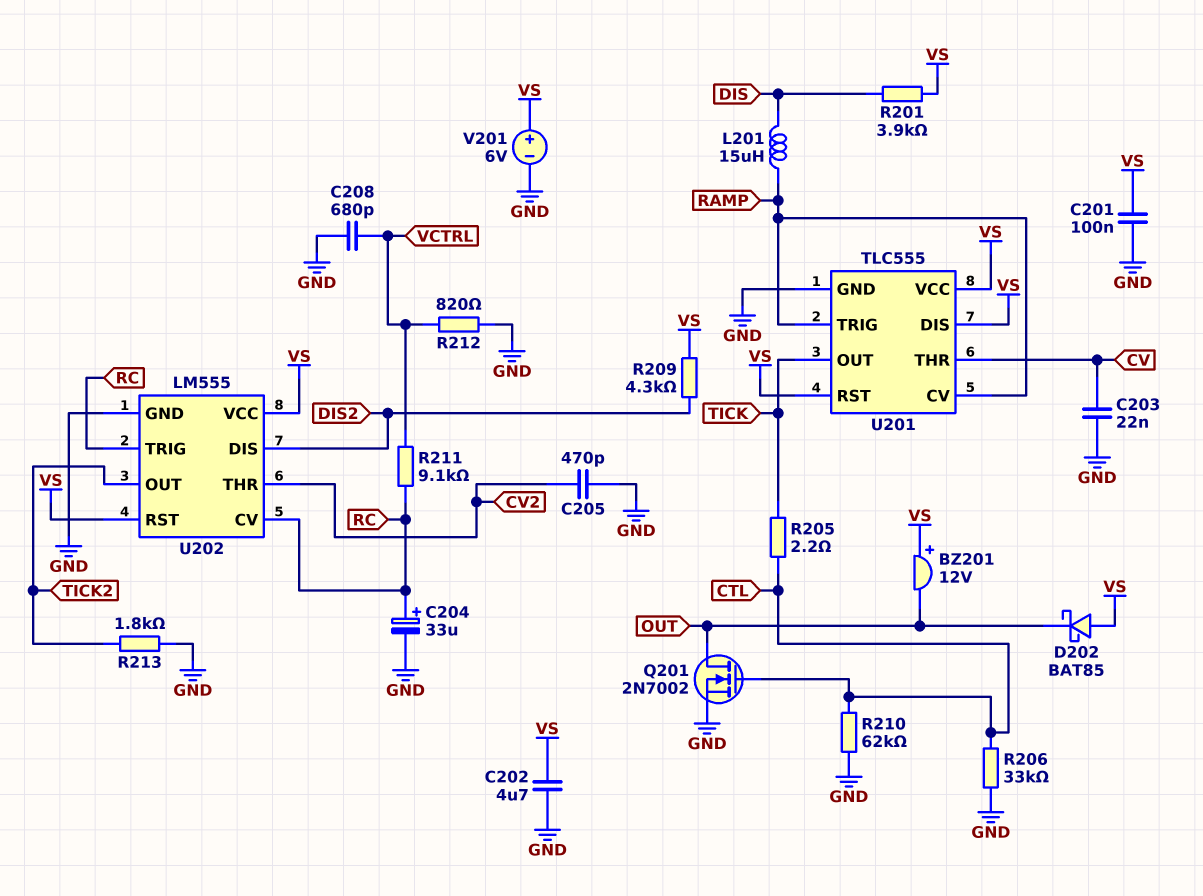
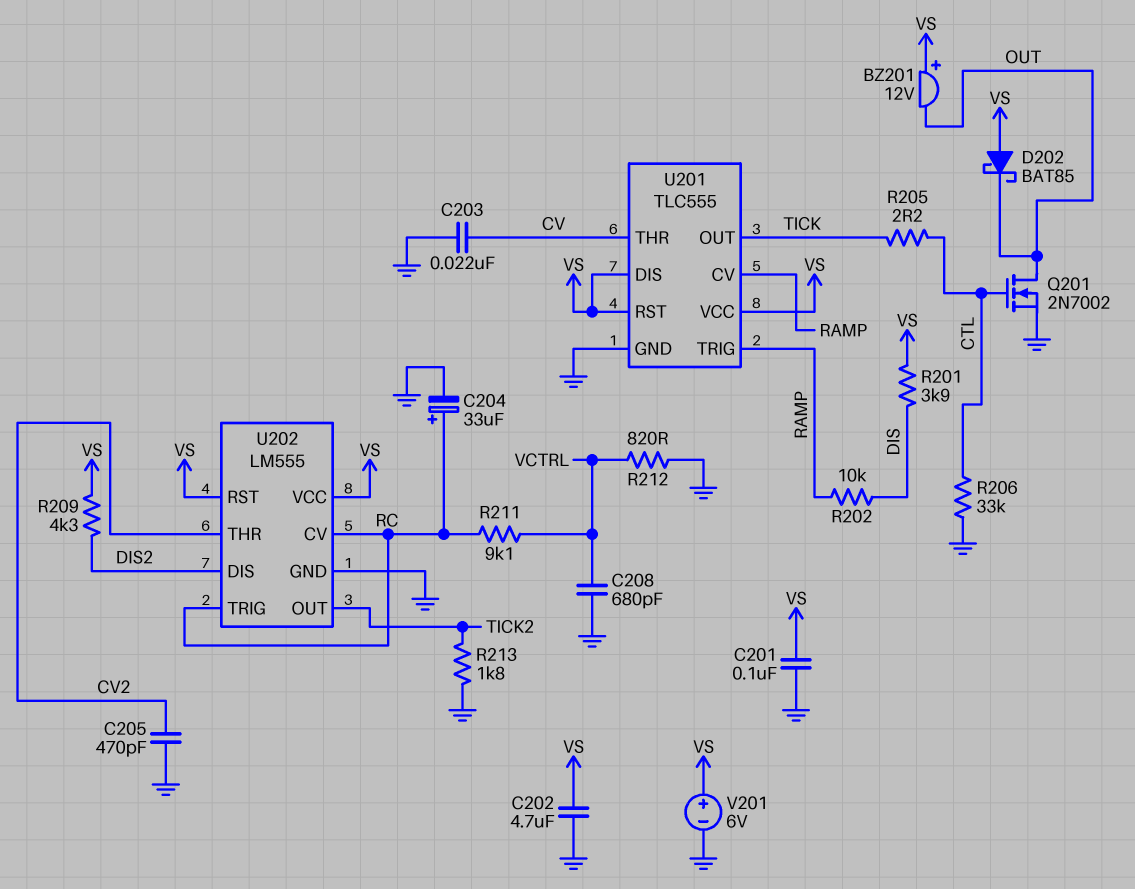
L201: 15uH (DIS, RAMP) -> none
R202: none -> 10k (DIS, RAMP)
R210: 62k (CTL, GND) -> none

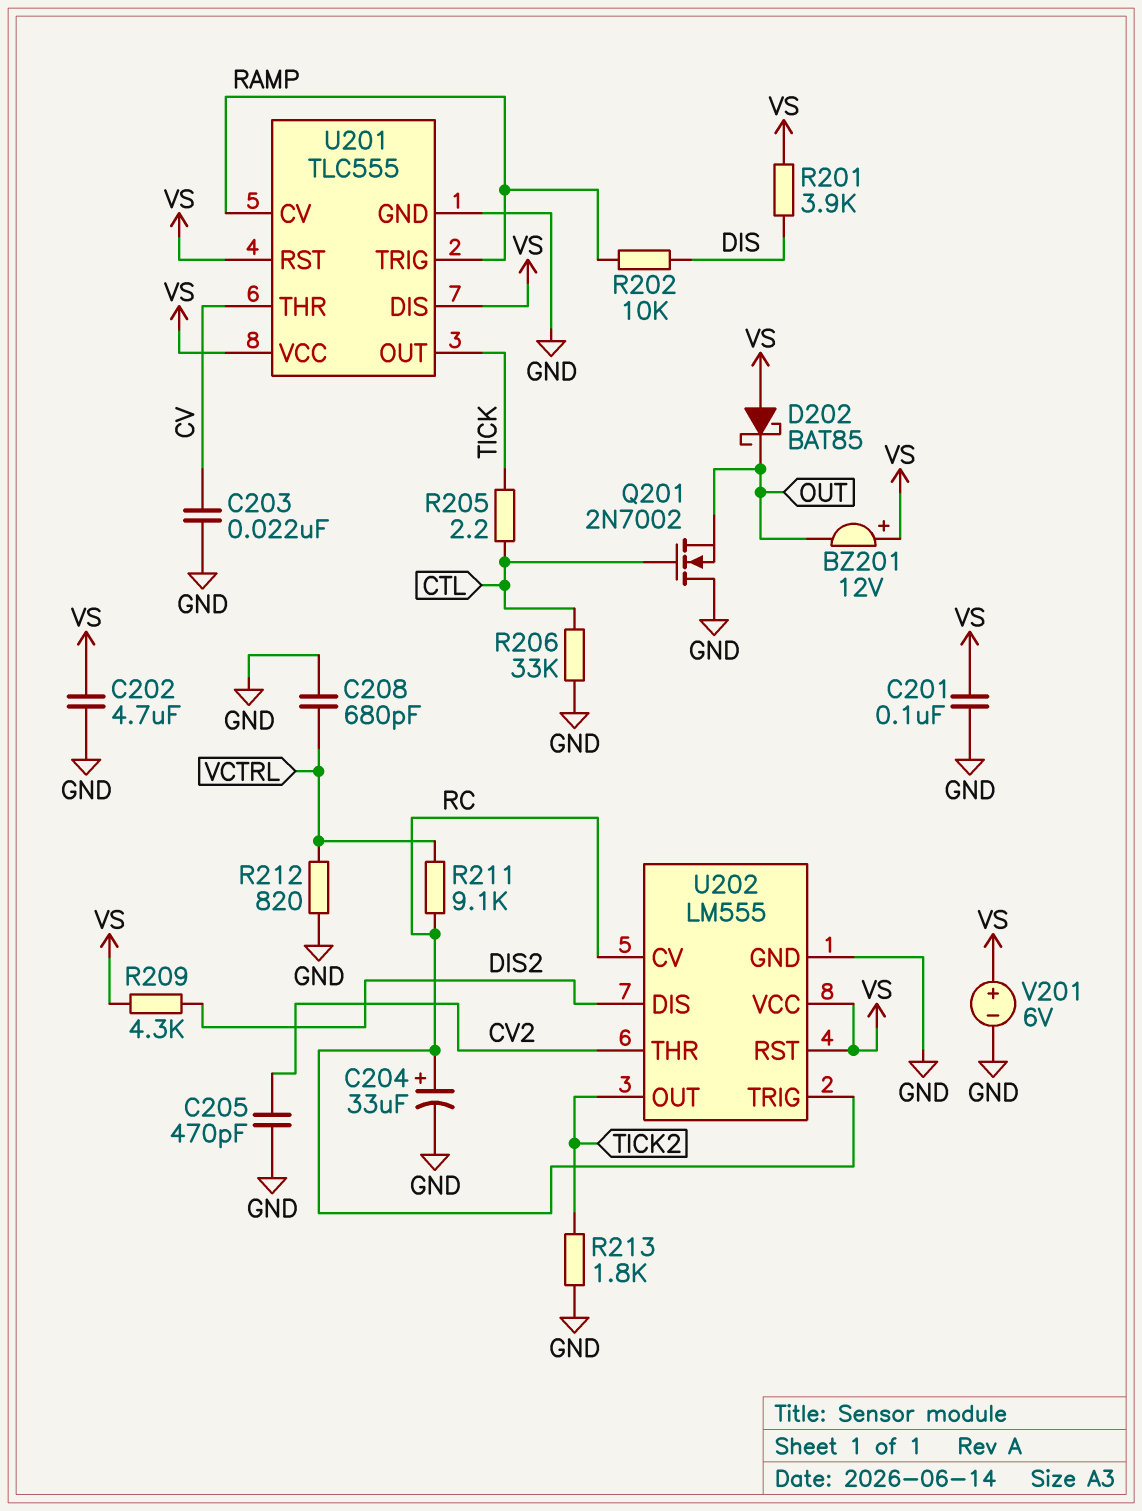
Q201: NMOS 2N7002 (G CTL, D OUT, S GND) -> NMOS 2N7002 (G CTL, D GND, S OUT)

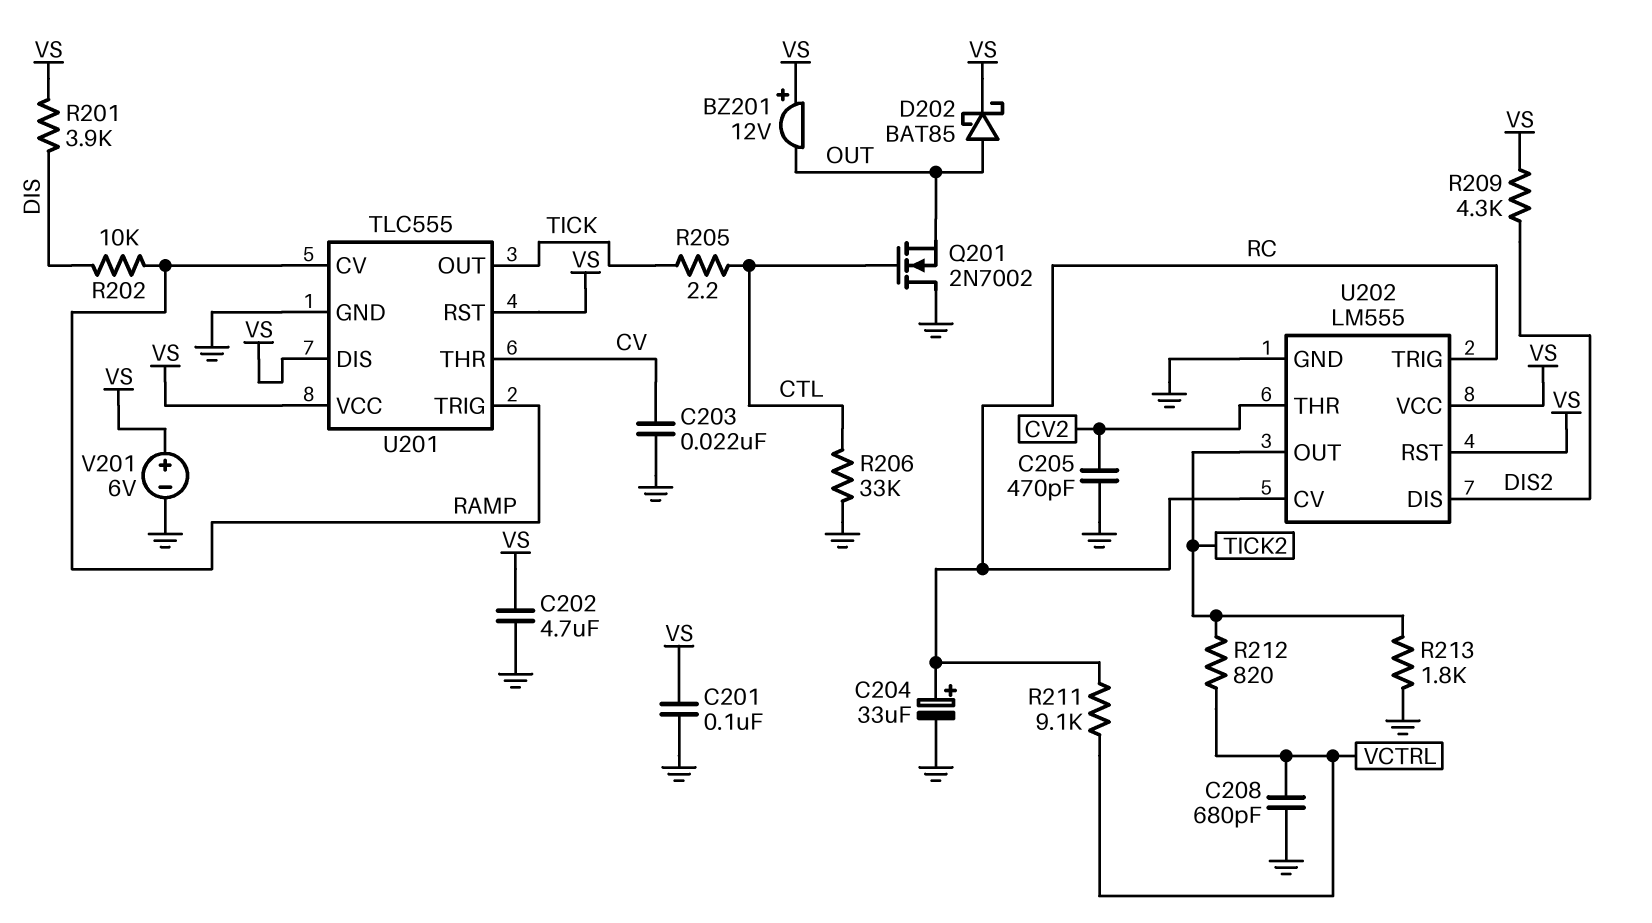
D202: schottky BAT85 (A VS, K OUT) -> schottky BAT85 (A OUT, K VS)
R212: 820 (GND, VCTRL) -> 820 (TICK2, VCTRL)

